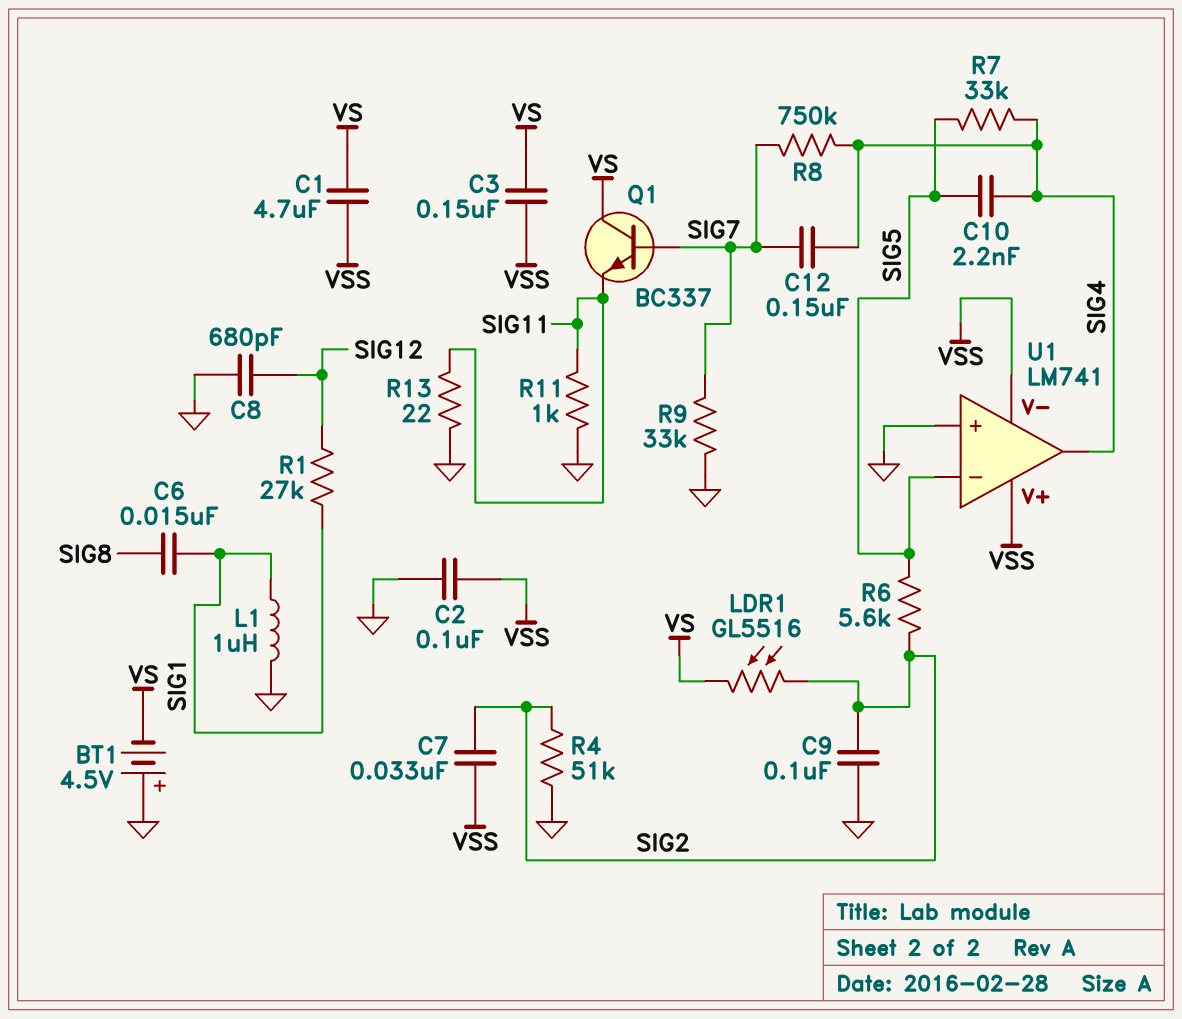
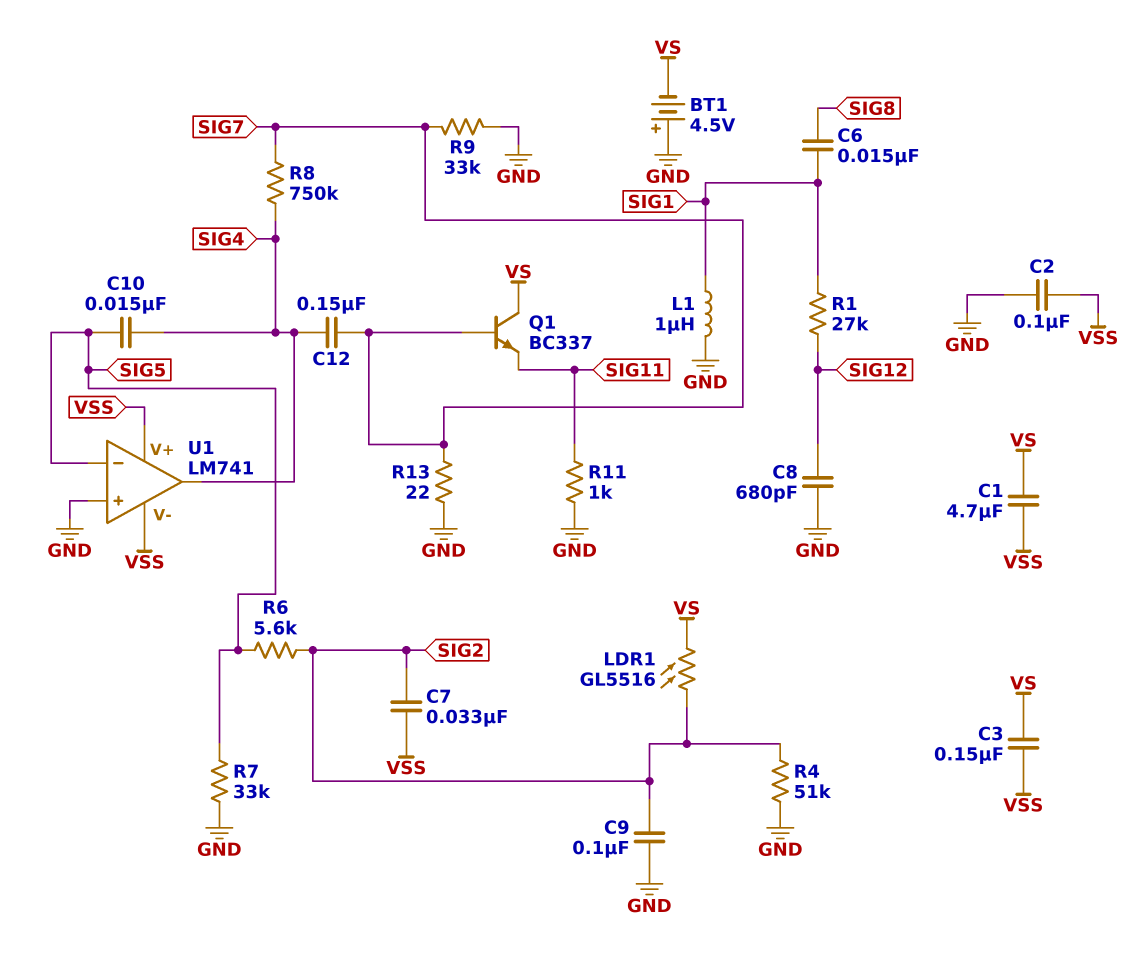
C10: 2.2nF (SIG4, SIG5) -> 15nF (SIG4, SIG5)
R7: 33k (SIG4, SIG5) -> 33k (GND, SIG5)
R13: 22 (GND, SIG11) -> 22 (GND, SIG7)

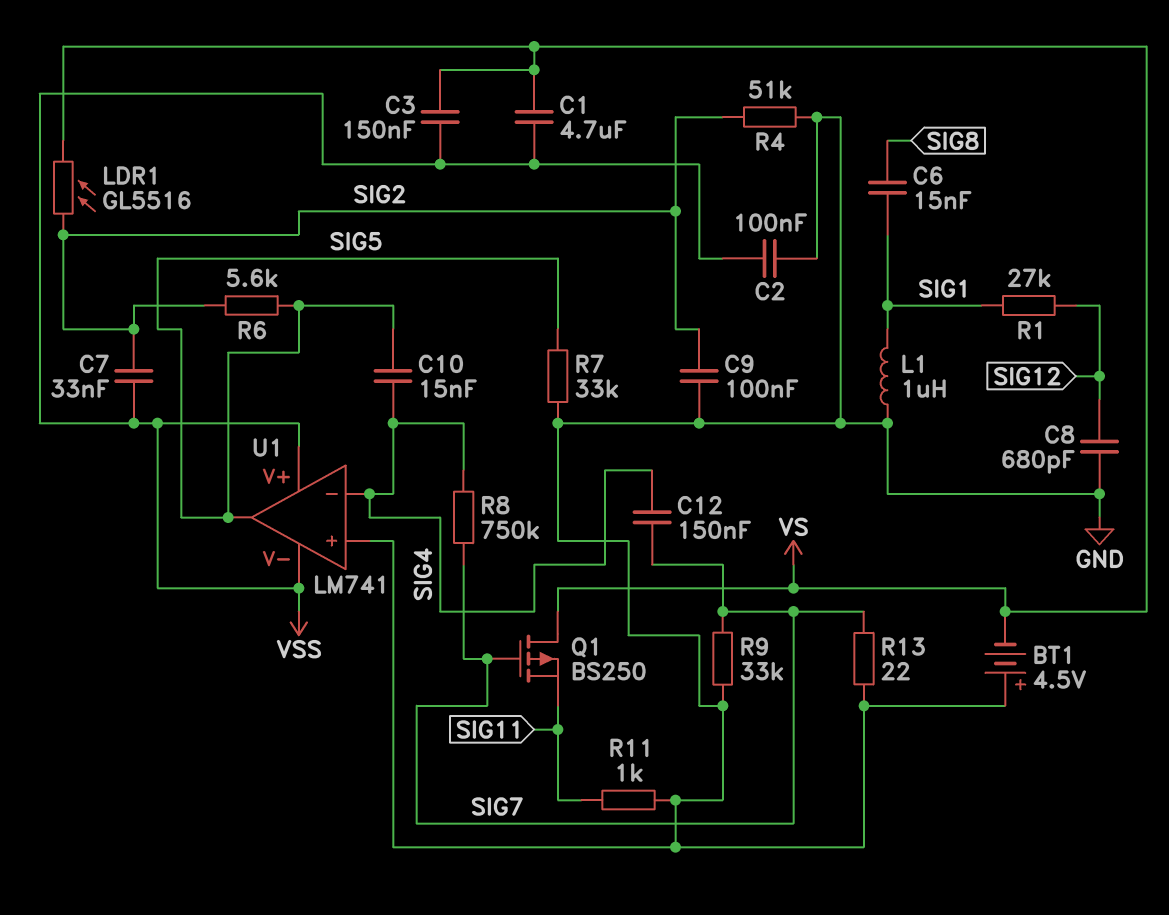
Q1: NPN BC337 (B SIG7, C VS, E SIG11) -> PMOS BS250 (G SIG7, D VS, S SIG11)
U1 pin in-: SIG5 -> SIG4
U1 pin out: SIG4 -> SIG5

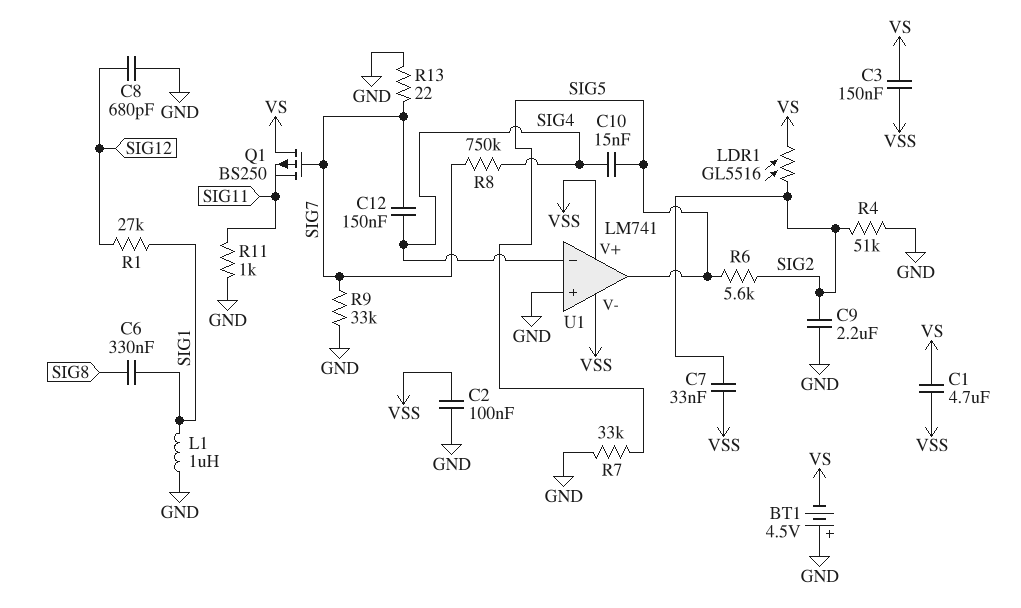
C6: 15nF (SIG1, SIG8) -> 330nF (SIG1, SIG8)
C9: 100nF (GND, SIG2) -> 2.2uF (GND, SIG2)

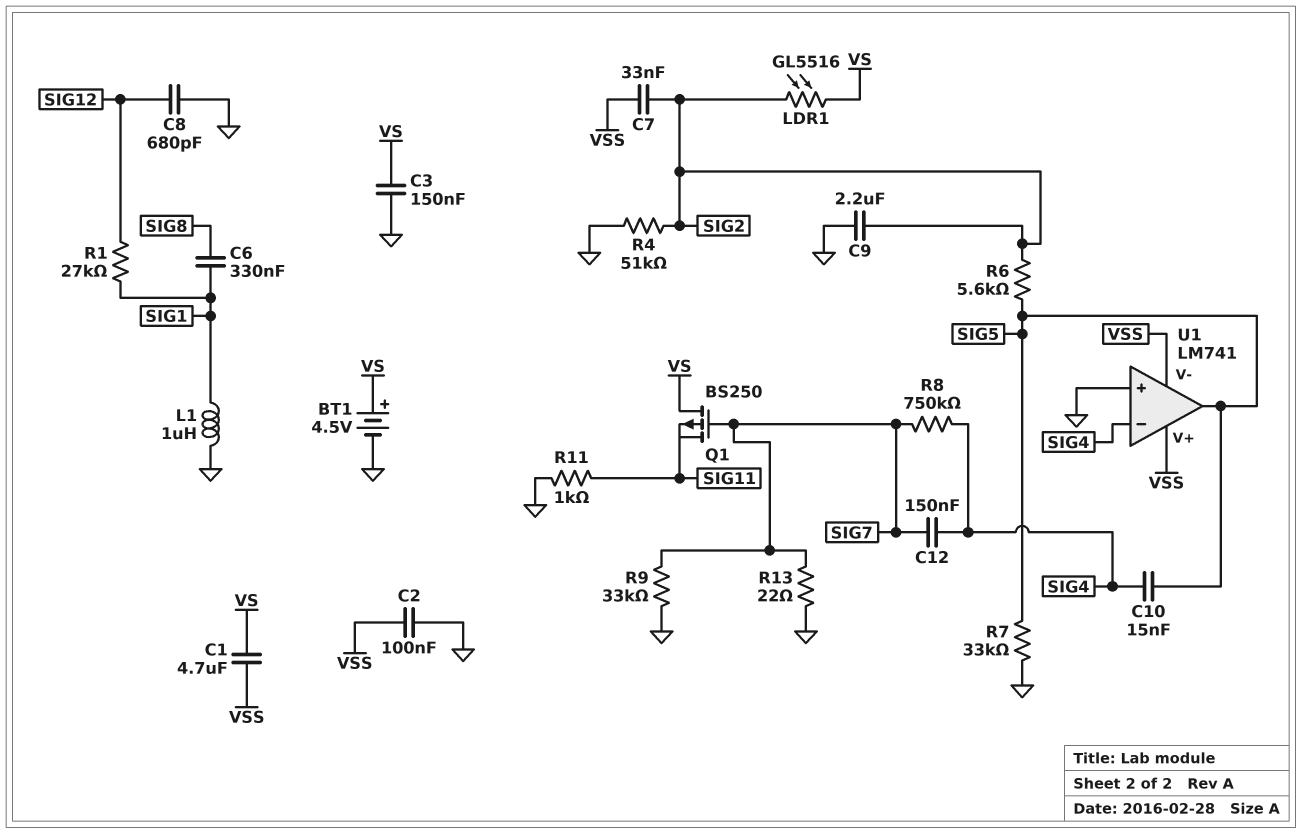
BT1: 4.5V (plus GND, minus VS) -> 4.5V (plus VS, minus GND)
C3: 150nF (VS, VSS) -> 150nF (GND, VS)

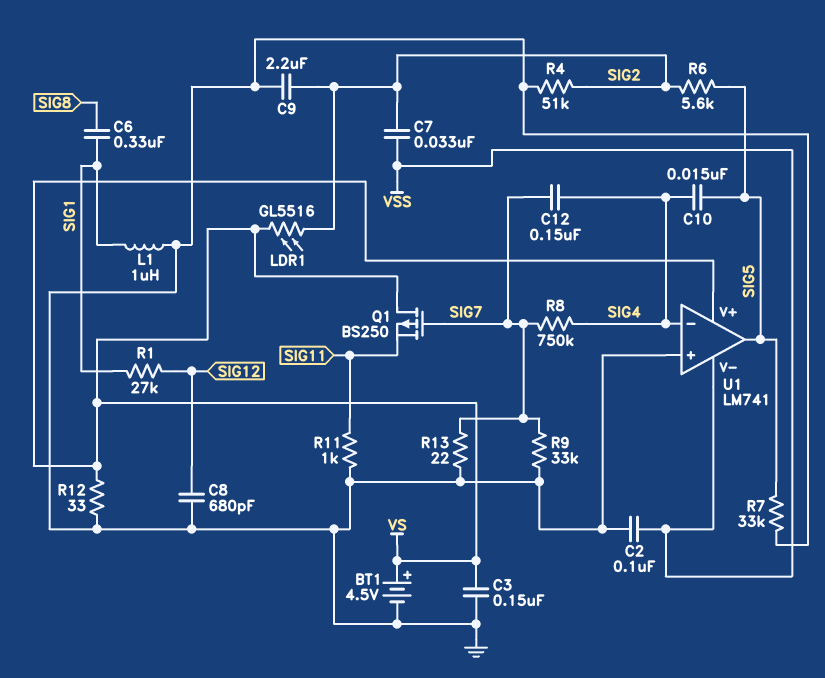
C1: 4.7uF (VS, VSS) -> none
R12: none -> 33 (GND, VS)
U1 pin V+: VSS -> VS

